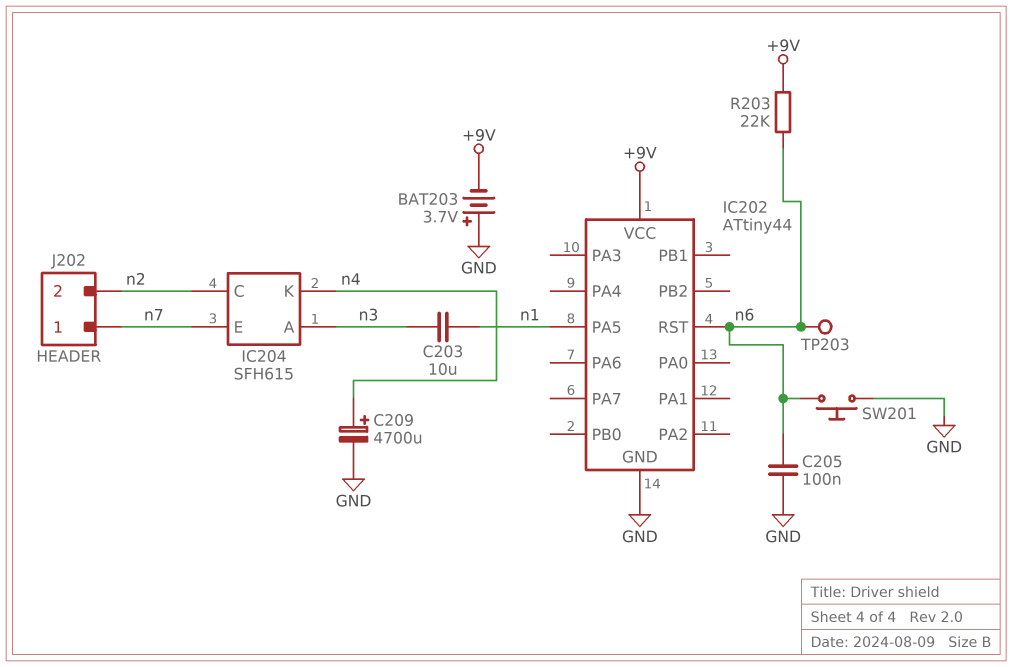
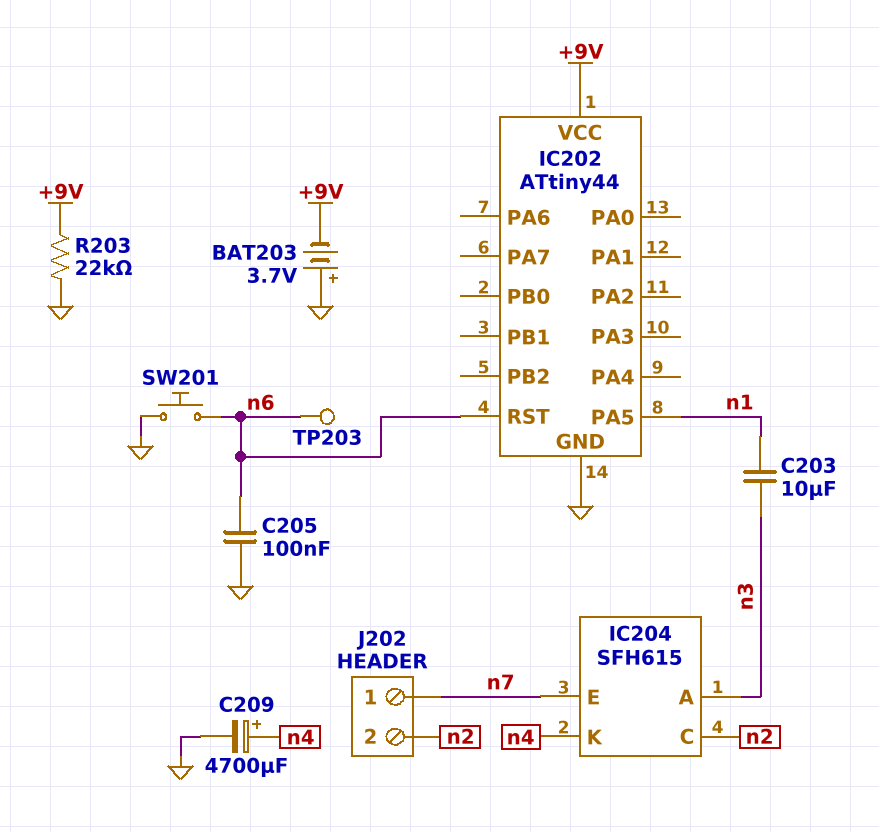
R203: 22k (+9V, n6) -> 22k (+9V, GND)

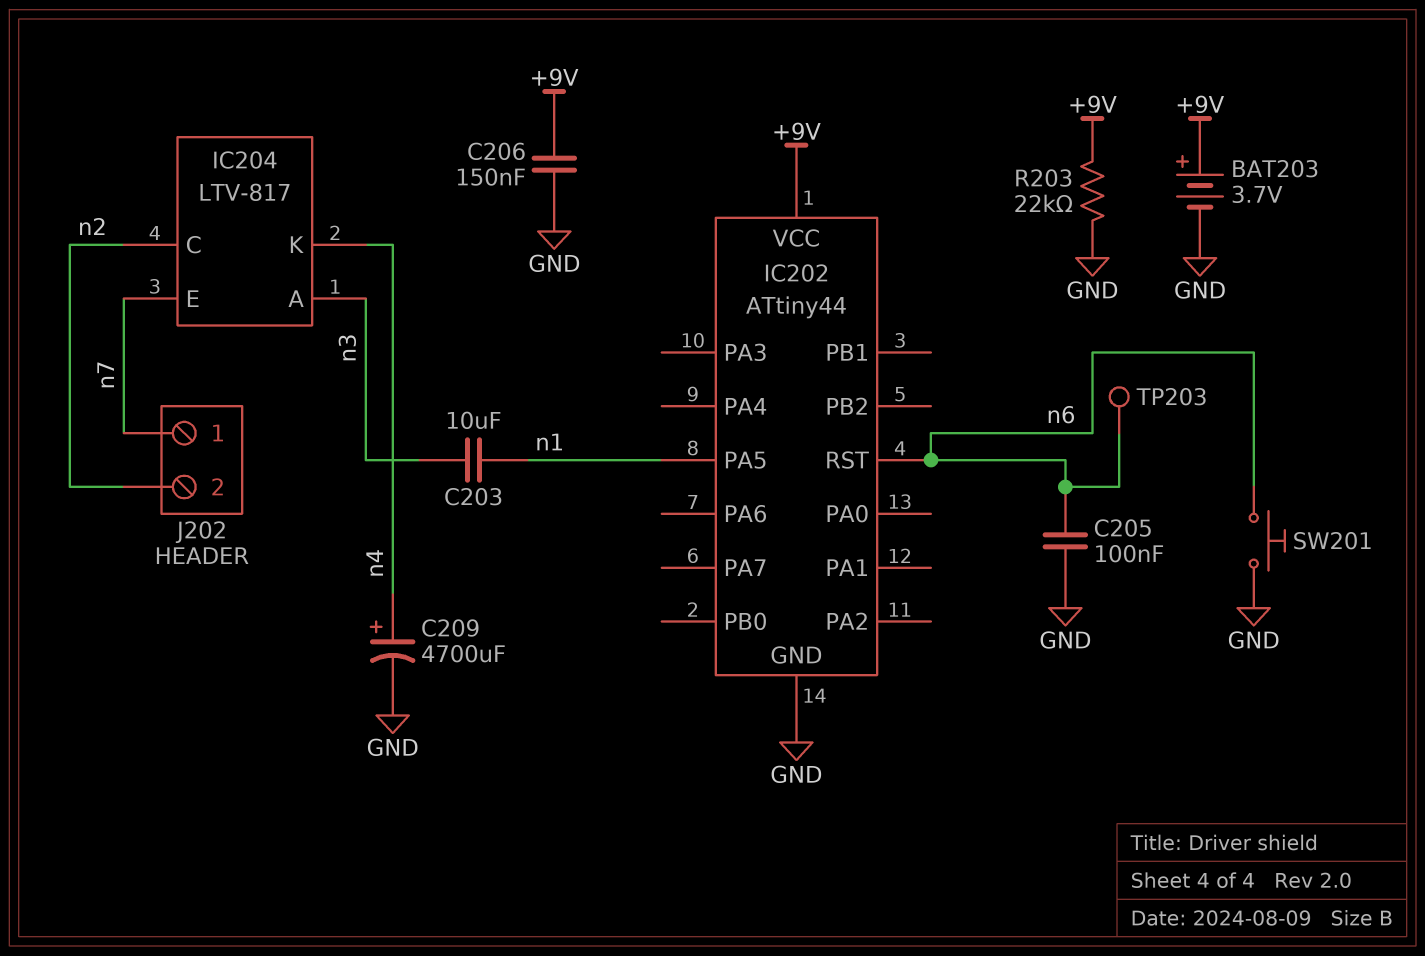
BAT203: 3.7V (plus GND, minus +9V) -> 3.7V (plus +9V, minus GND)
C206: none -> 150nF (+9V, GND)
IC204: SFH615 -> LTV-817

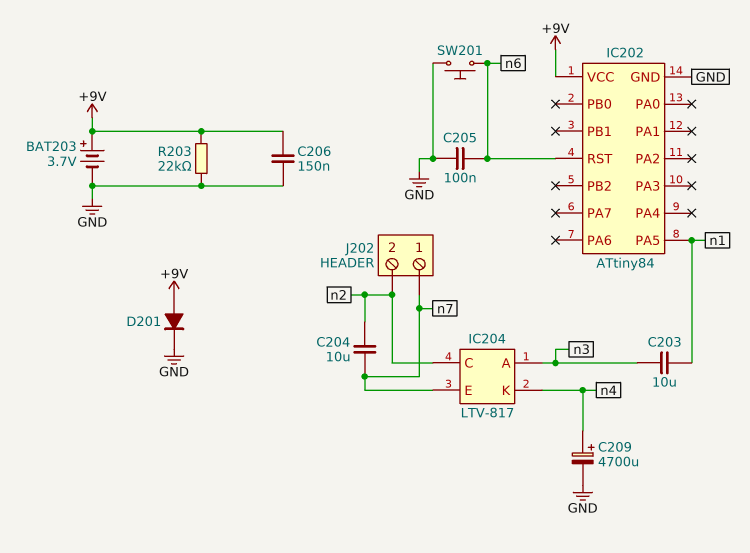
C204: none -> 10uF (n2, n7)
D201: none -> diode (A +9V, K GND)
IC202: ATtiny44 -> ATtiny84
TP203: test point (n6) -> none

